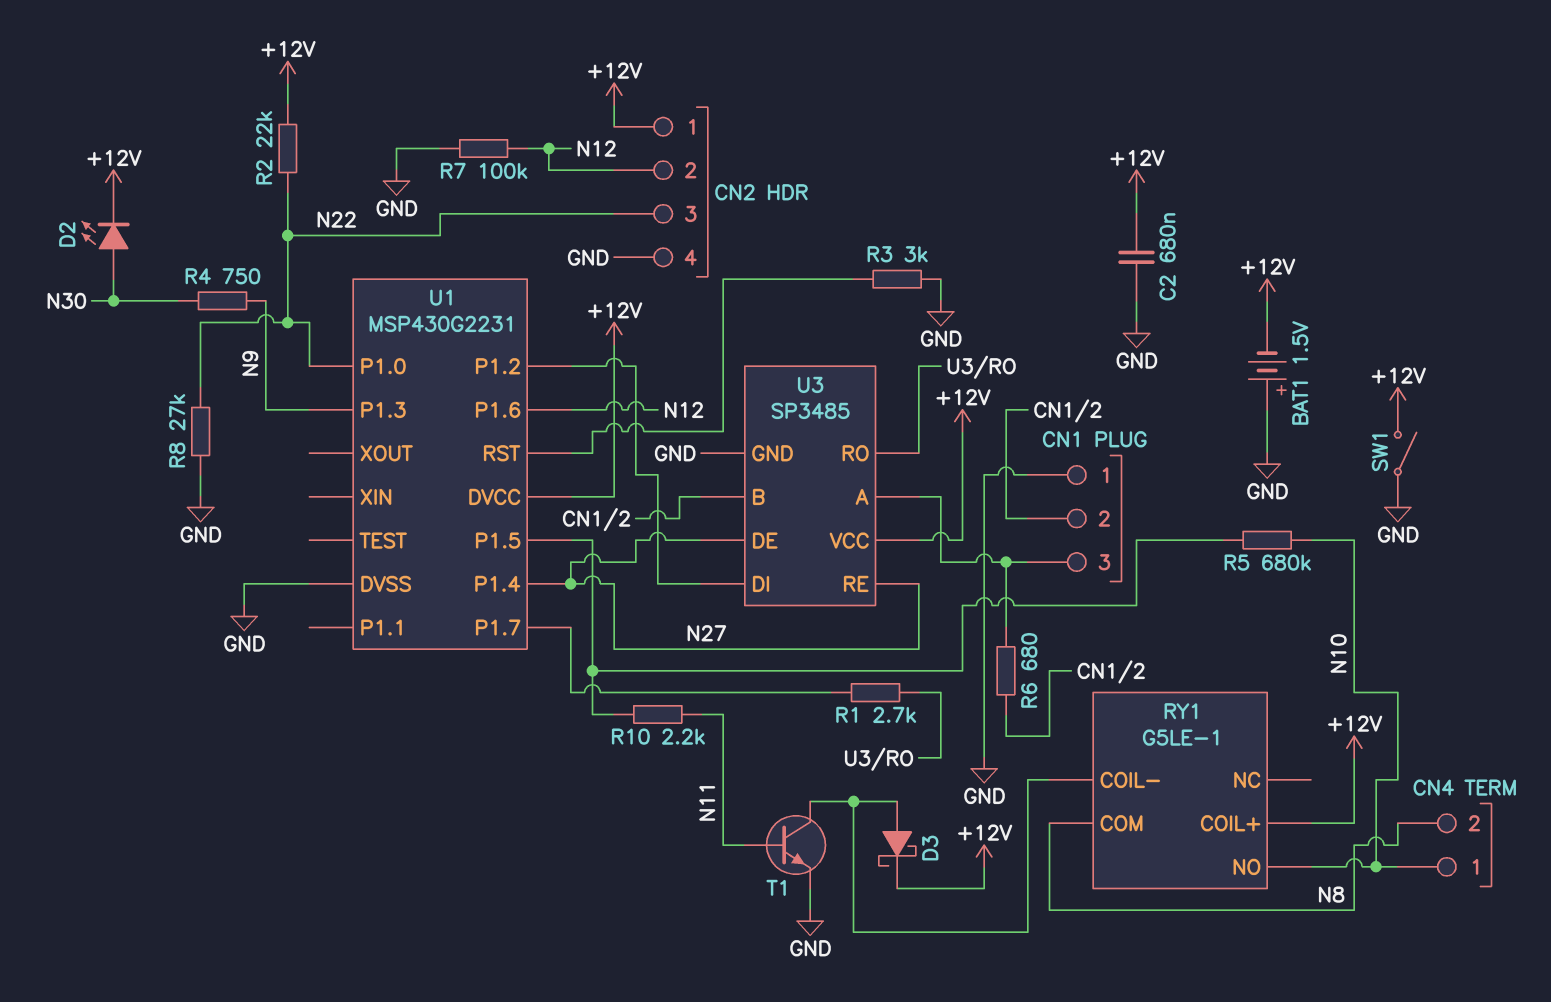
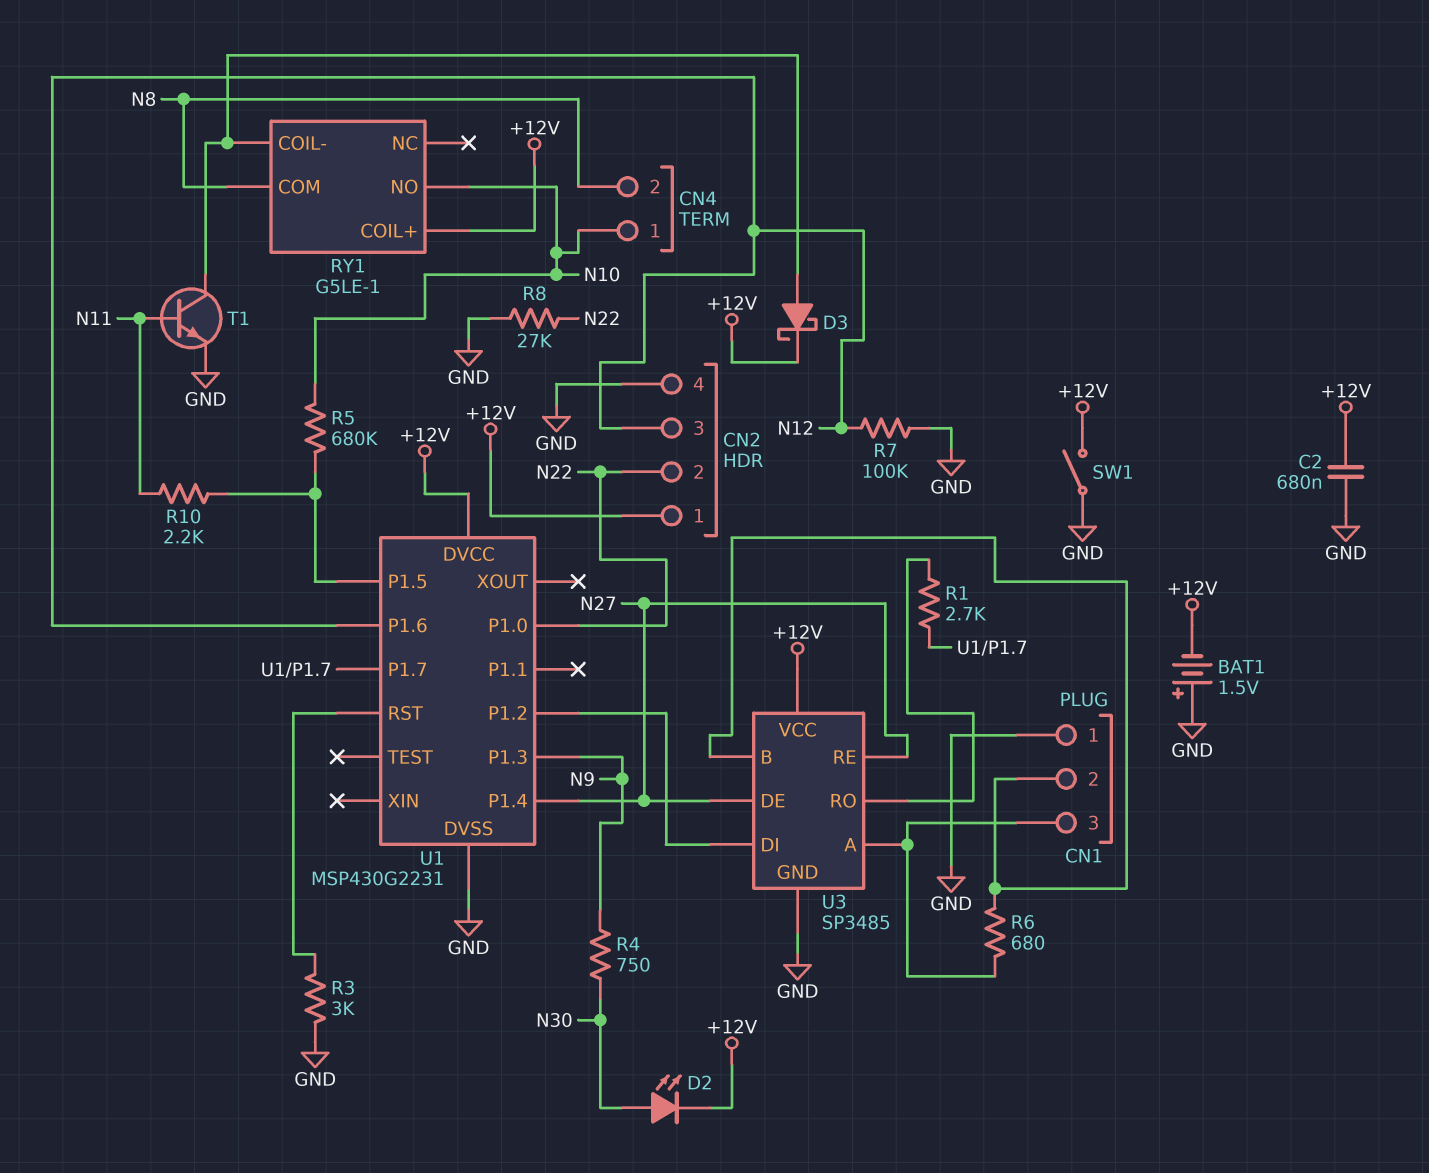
CN2 pin 2: N12 -> N22
CN2 pin 3: N22 -> N12
R2: 22k (+12V, N22) -> none

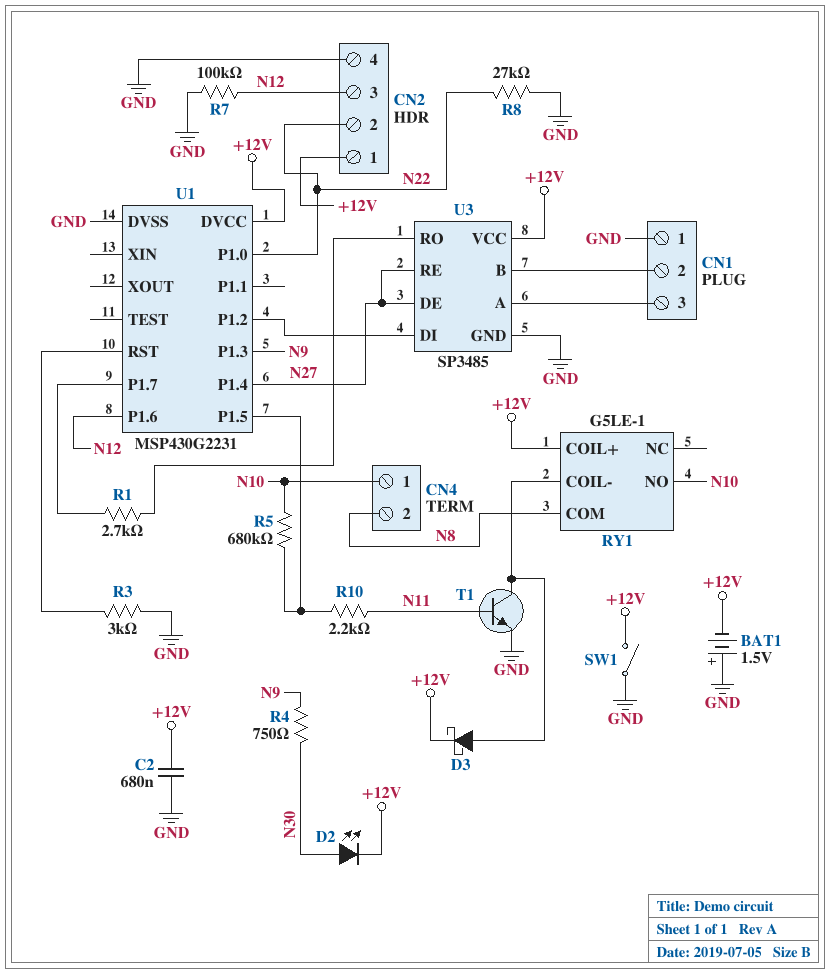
R6: 680 (CN1/2, CN1/3) -> none

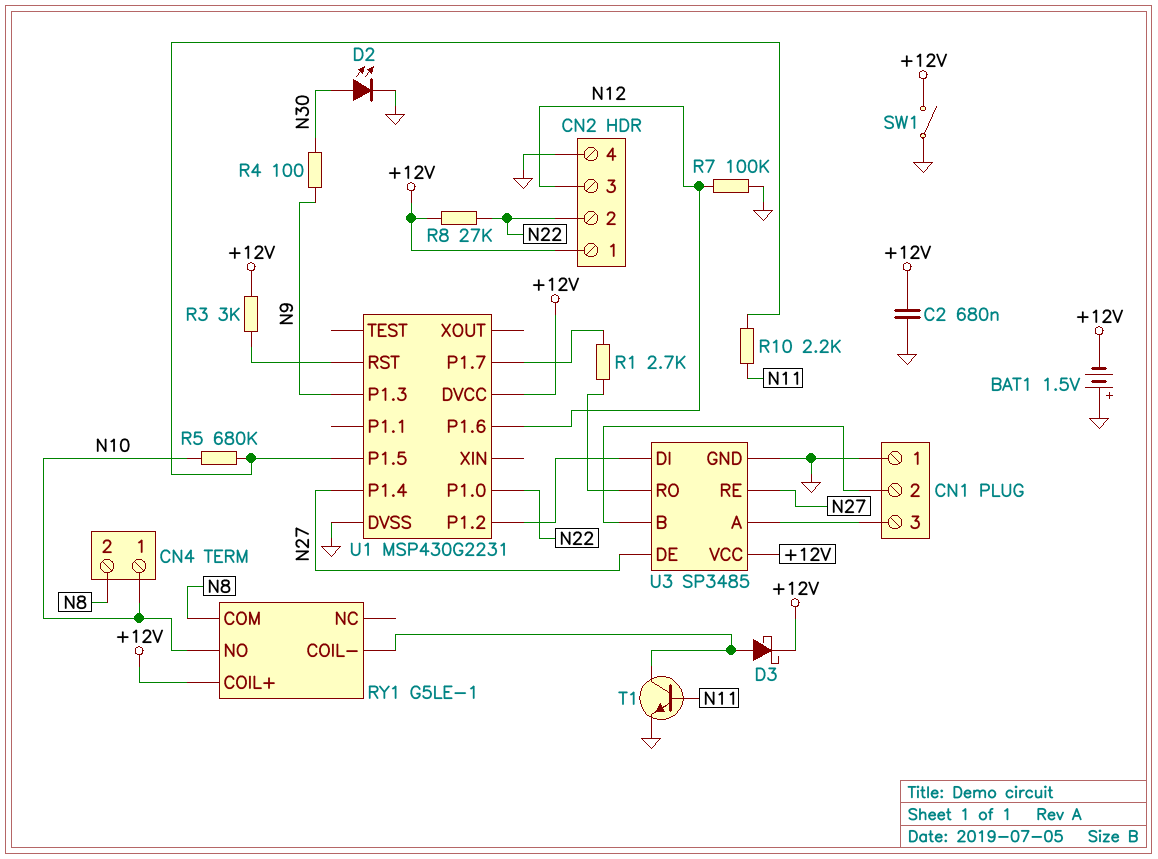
D2: LED (A N30, K +12V) -> LED (A N30, K GND)
R3: 3k (GND, U1/RST) -> 3k (+12V, U1/RST)
R4: 750 (N9, N30) -> 100 (N9, N30)
R8: 27k (GND, N22) -> 27k (+12V, N22)

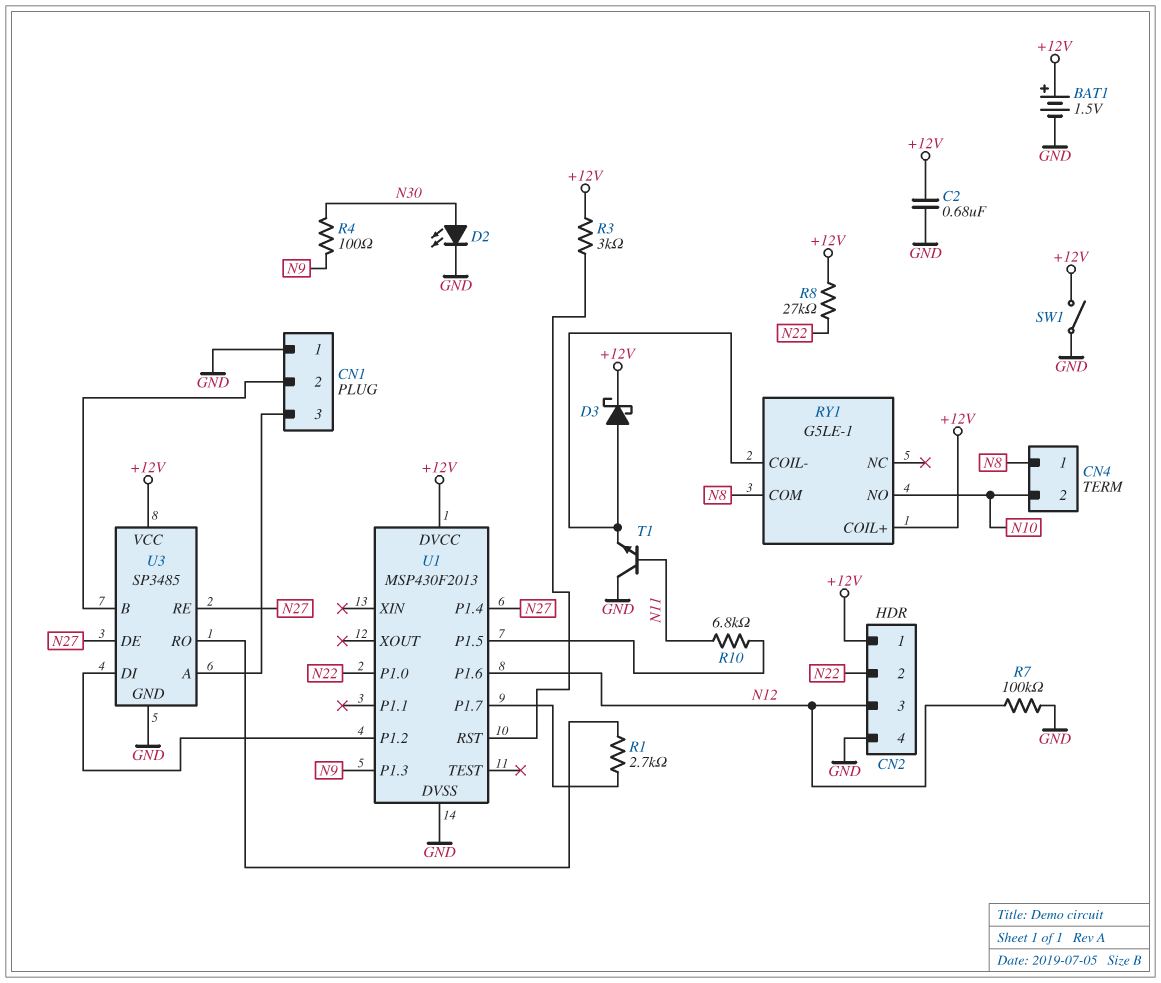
BAT1: 1.5V (plus GND, minus +12V) -> 1.5V (plus +12V, minus GND)
CN4 pin 1: N10 -> N8
CN4 pin 2: N8 -> N10
R5: 680k (N10, U1/P1.5) -> none
R10: 2.2k (N11, U1/P1.5) -> 6.8k (N11, U1/P1.5)
T1: NPN (B N11, C RY1/COIL-, E GND) -> NPN (B N11, C GND, E RY1/COIL-)
U1: MSP430G2231 -> MSP430F2013

